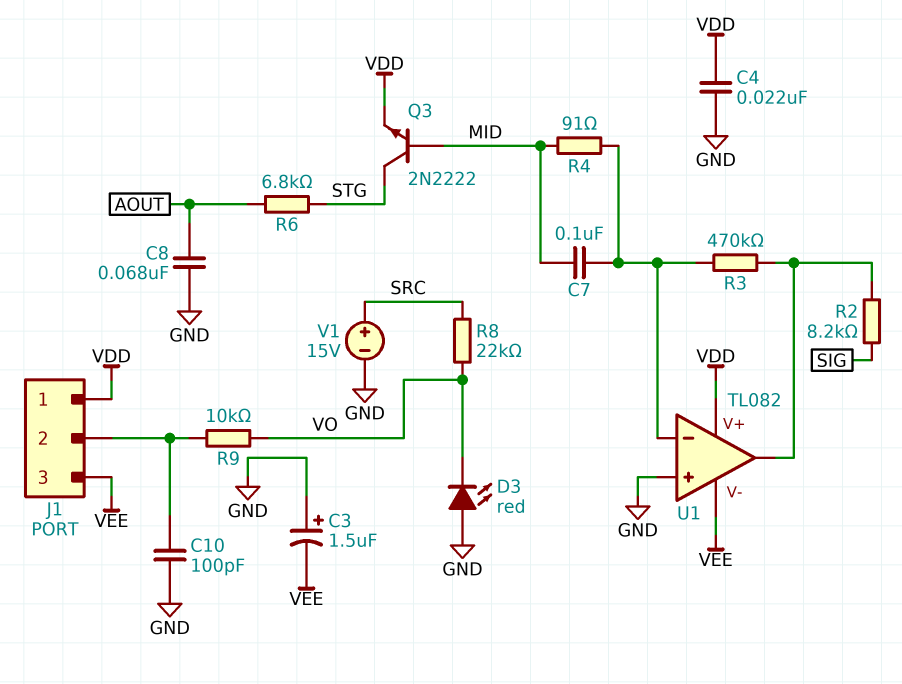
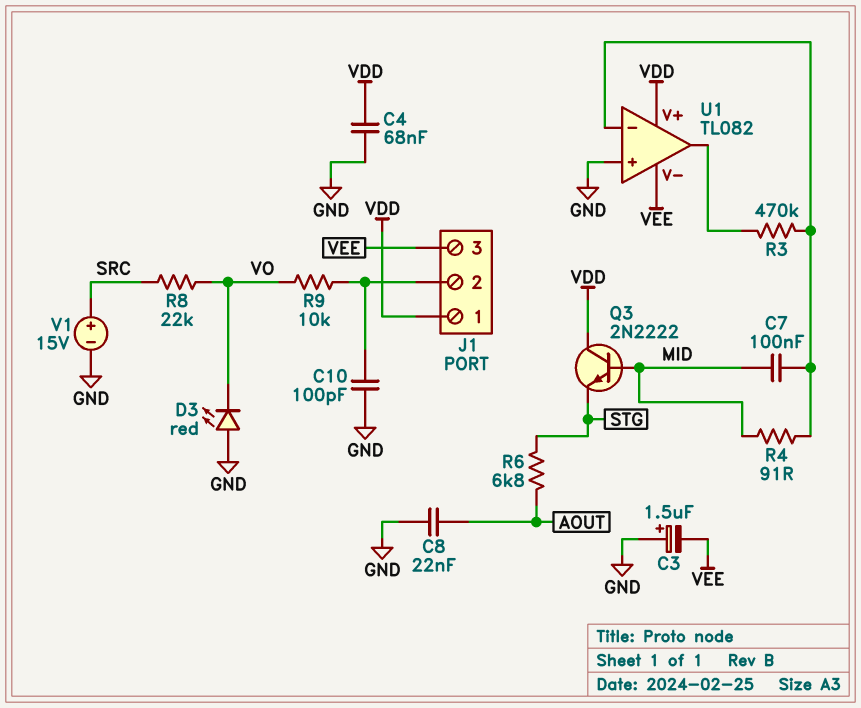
C4: 22nF (GND, VDD) -> 68nF (GND, VDD)
C8: 68nF (AOUT, GND) -> 22nF (AOUT, GND)
Q3: NPN 2N2222 (B MID, C STG, E VDD) -> NPN 2N2222 (B MID, C VDD, E STG)
R2: 8.2k (SIG, U1/out) -> none

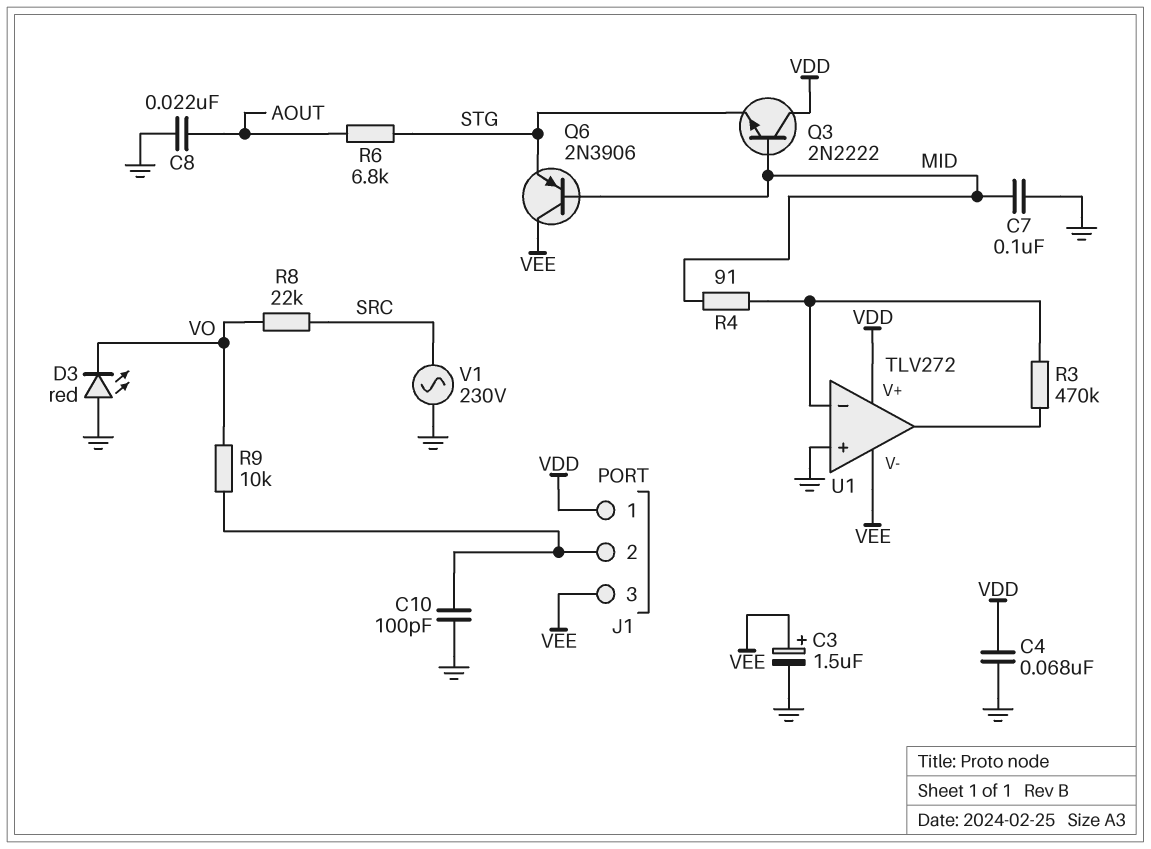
C3: 1.5uF (plus GND, minus VEE) -> 1.5uF (plus VEE, minus GND)
C7: 100nF (MID, U1/in-) -> 100nF (GND, MID)
Q6: none -> PNP 2N3906 (B MID, C VEE, E STG)
U1: TL082 -> TLV272
V1: 15V (plus SRC, minus GND) -> AC 230V (GND, SRC)

